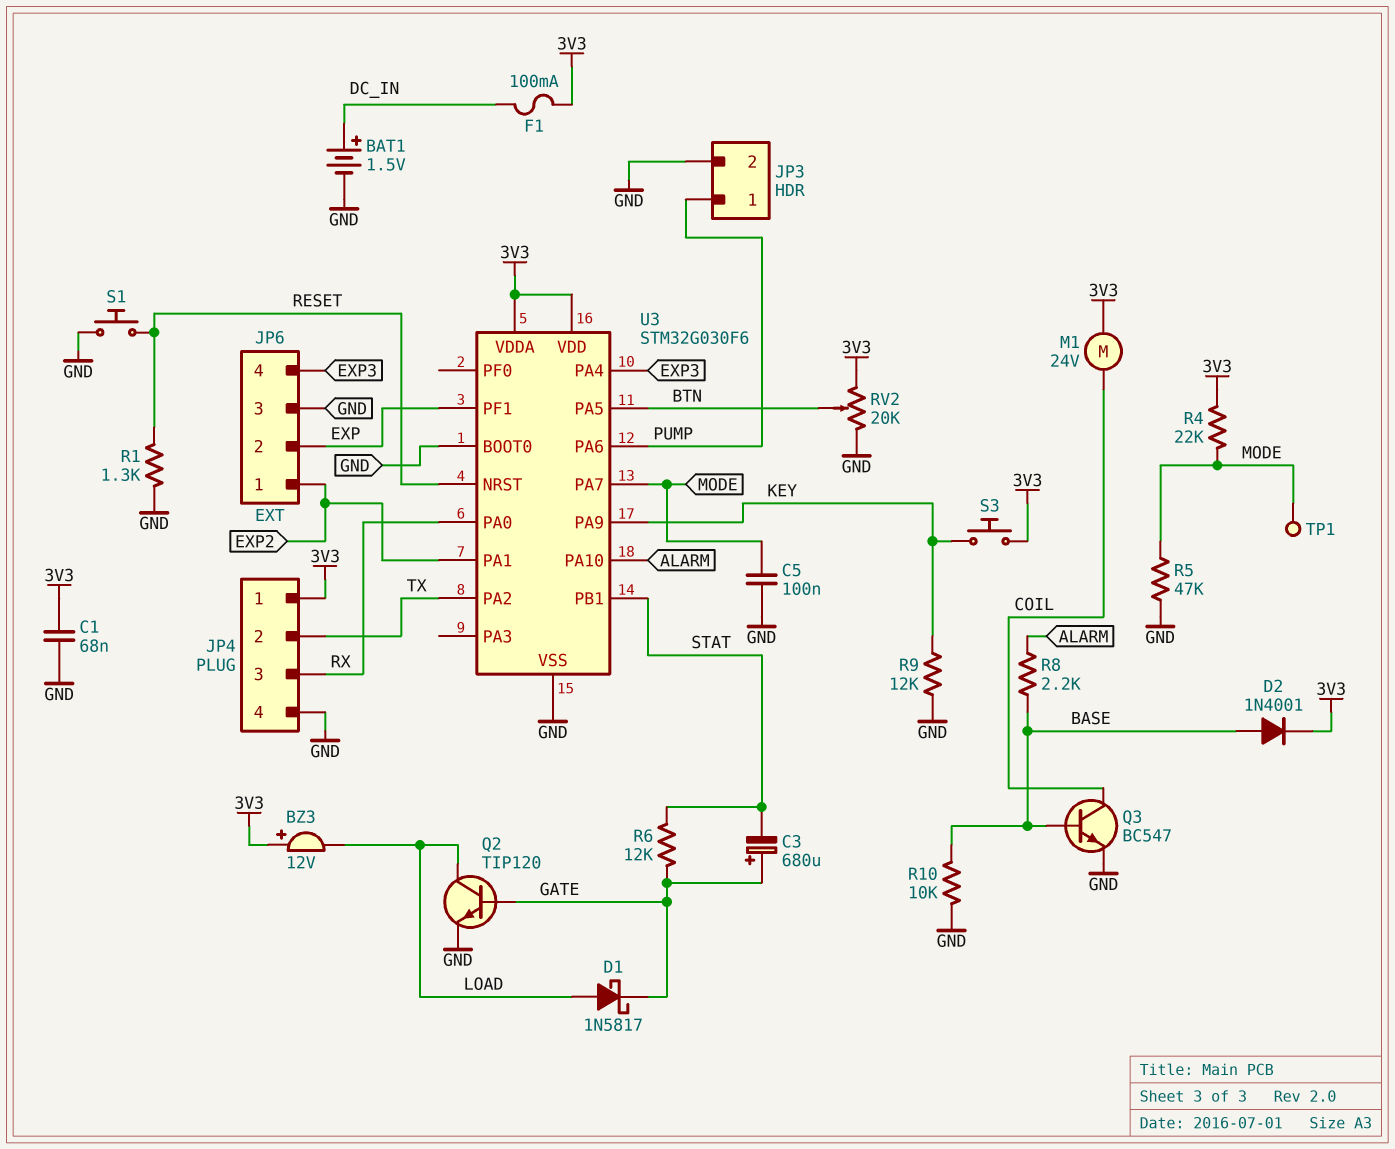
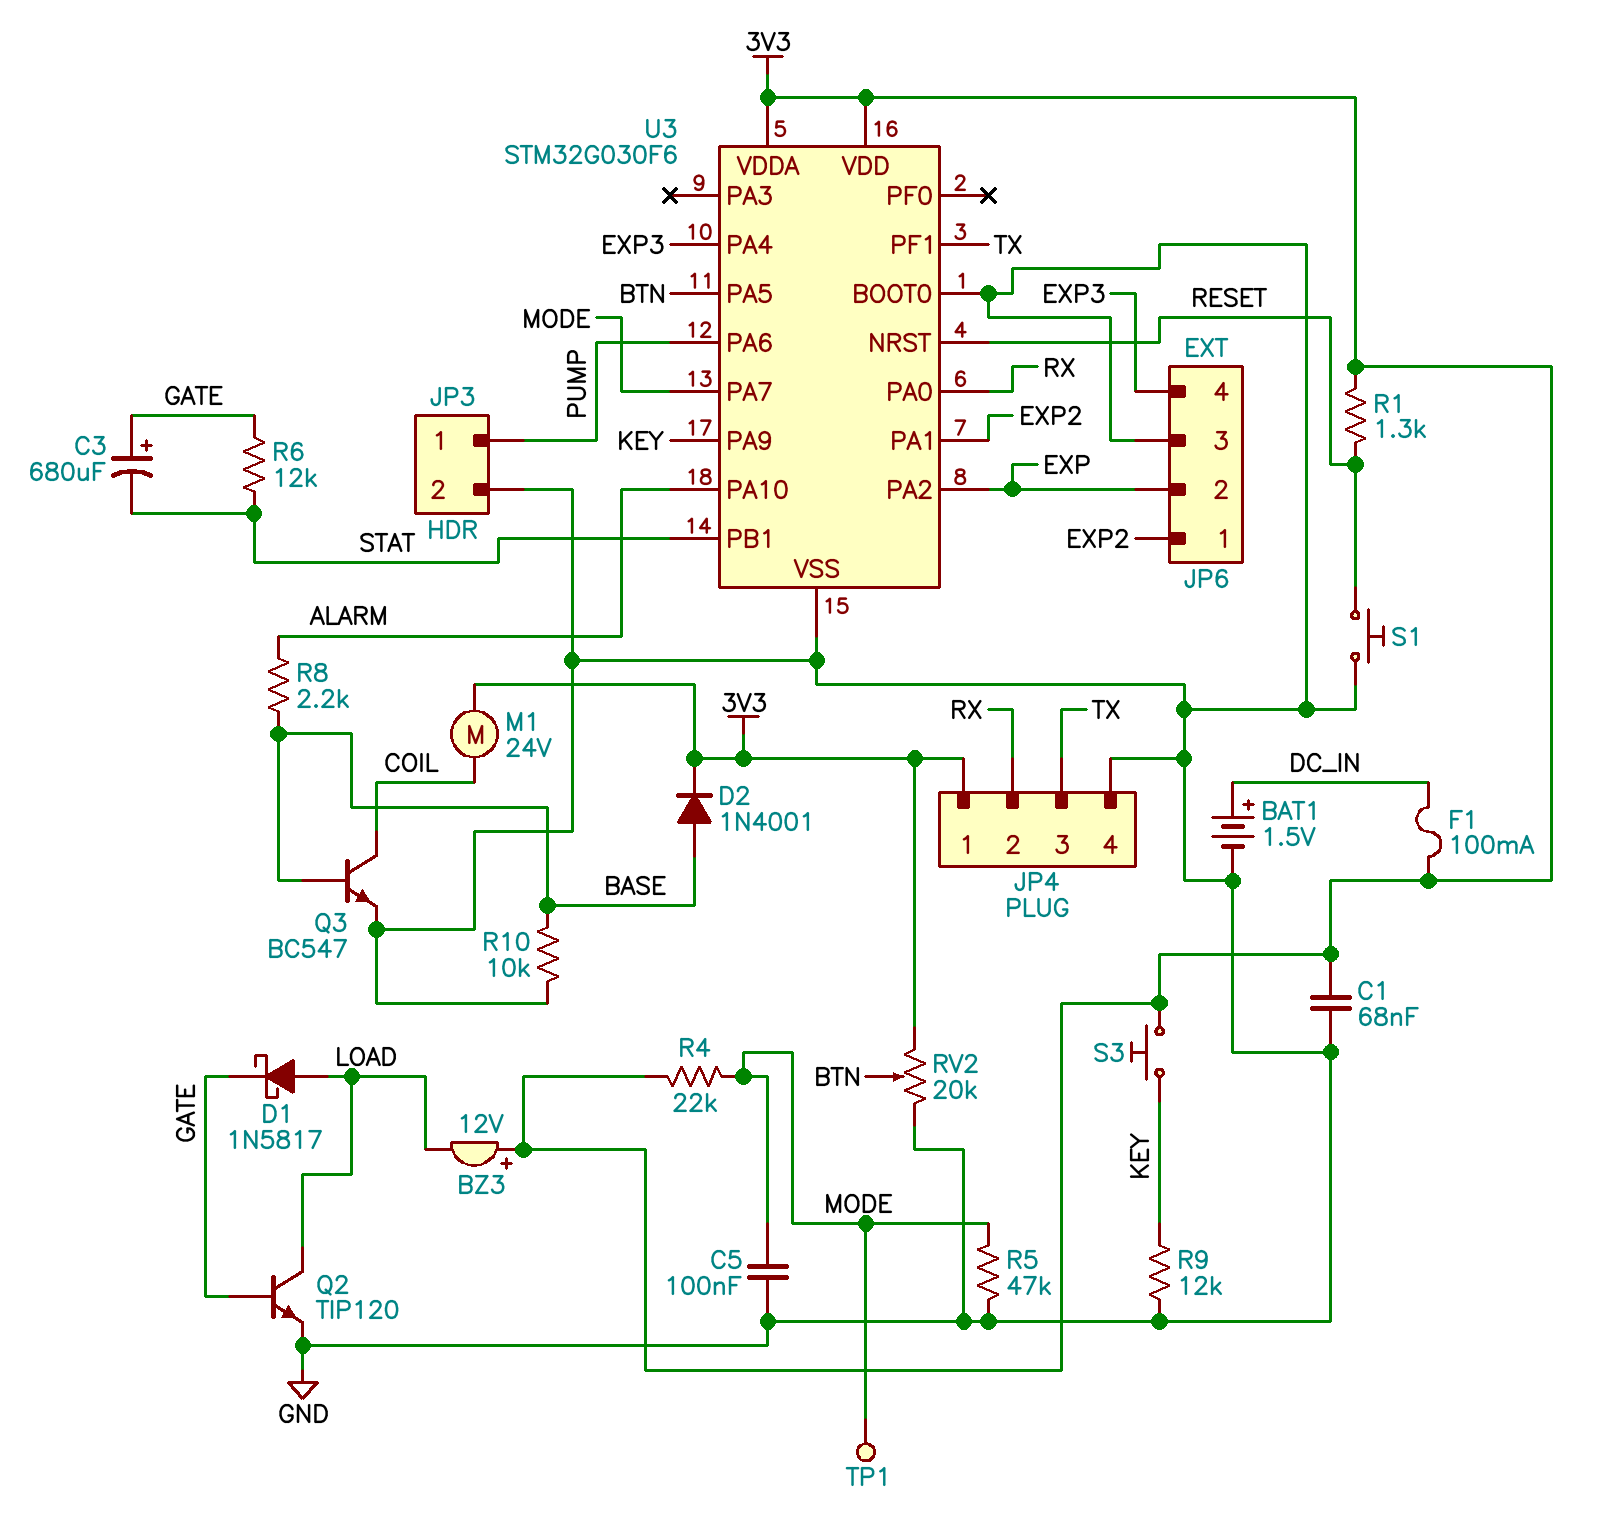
JP4 pin 2: TX -> RX
JP4 pin 3: RX -> TX
R1: 1.3k (GND, RESET) -> 1.3k (3V3, RESET)
U3 pin PA2: TX -> EXP
U3 pin PF1: EXP -> TX

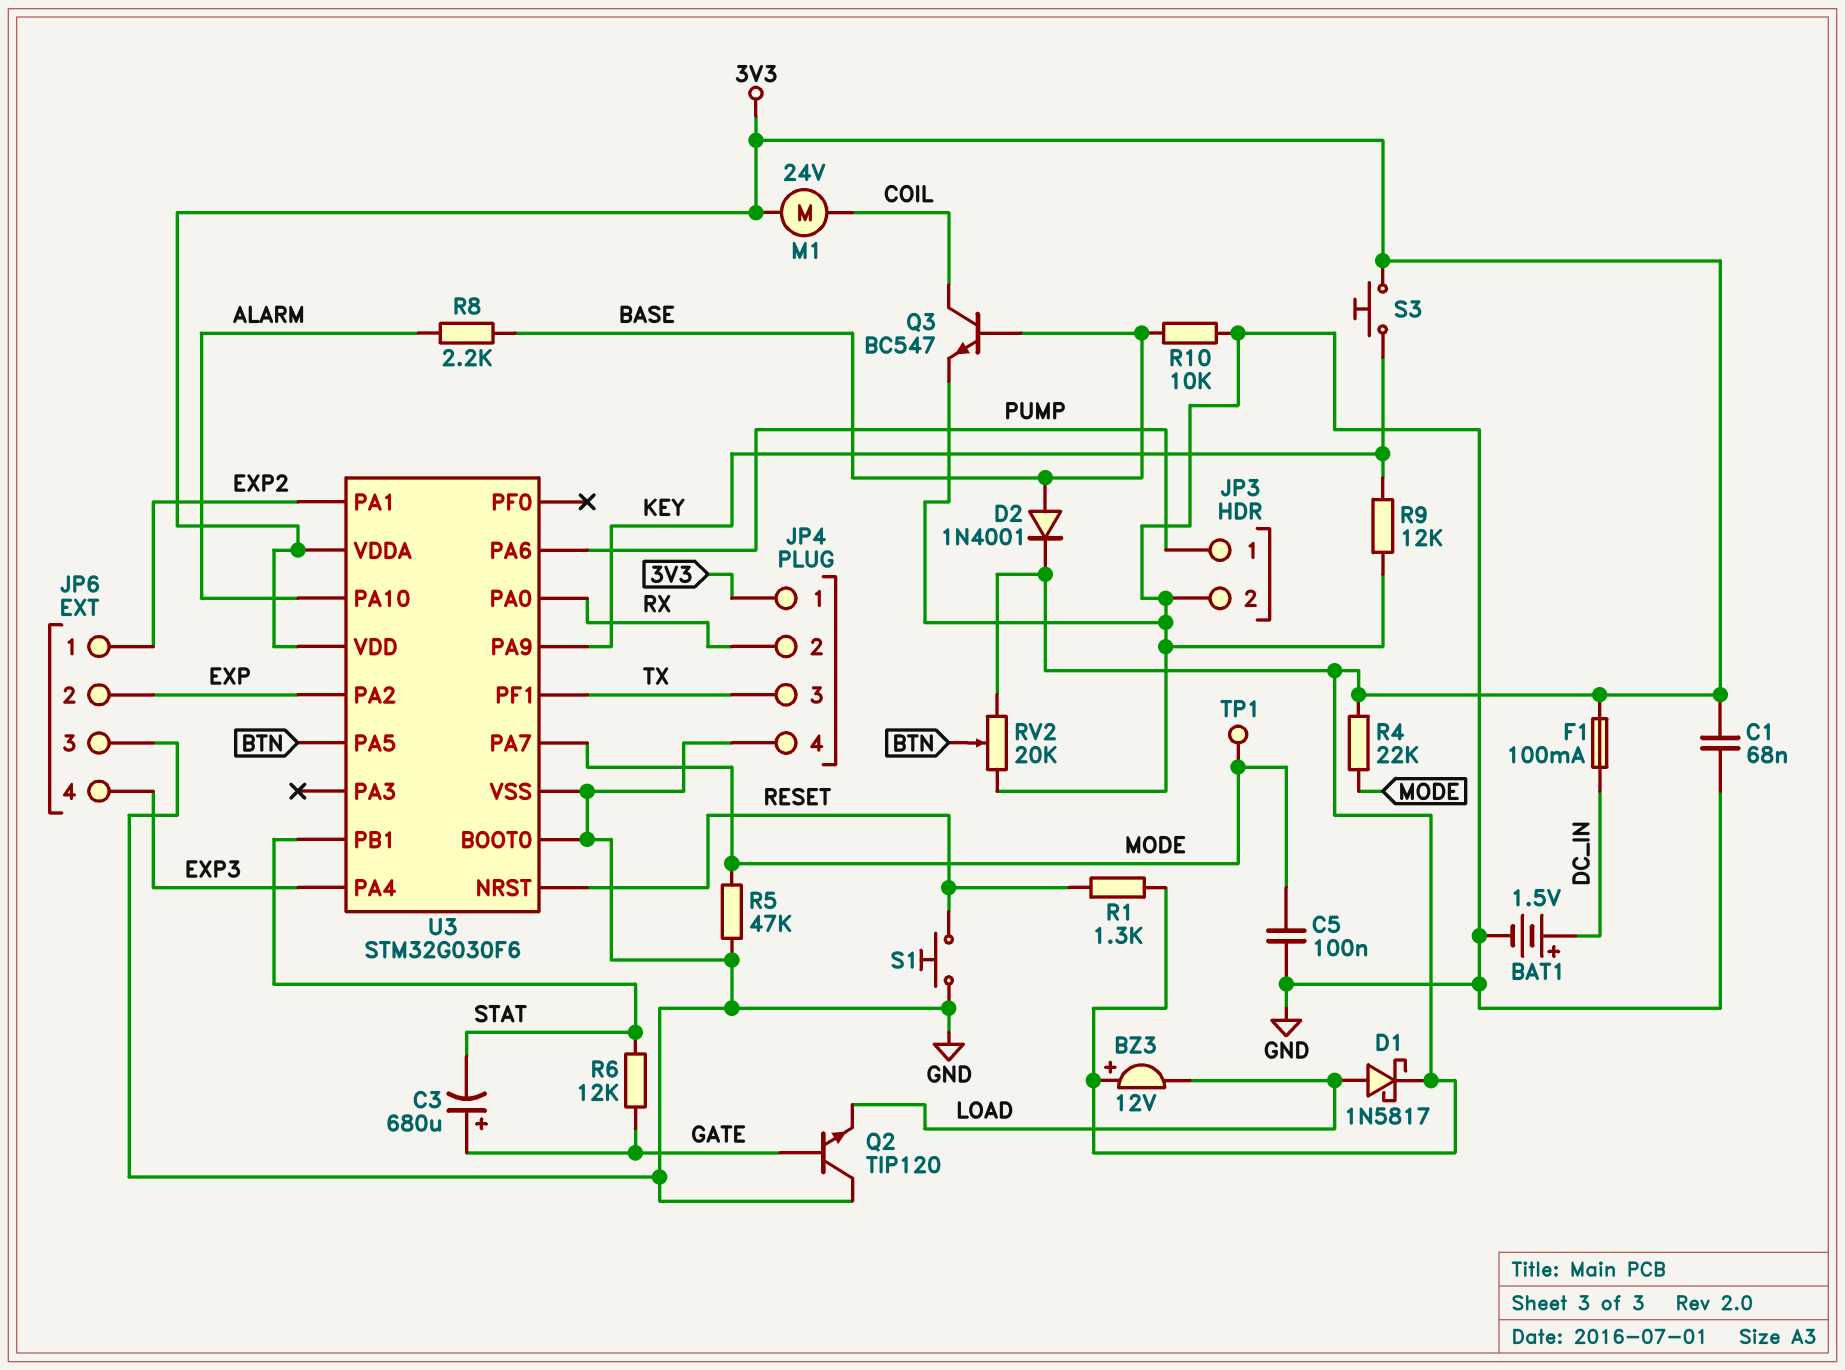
D1: schottky 1N5817 (A LOAD, K GATE) -> schottky 1N5817 (A LOAD, K 3V3)
Q2: NPN TIP120 (B GATE, C LOAD, E GND) -> NPN TIP120 (B GATE, C GND, E LOAD)

